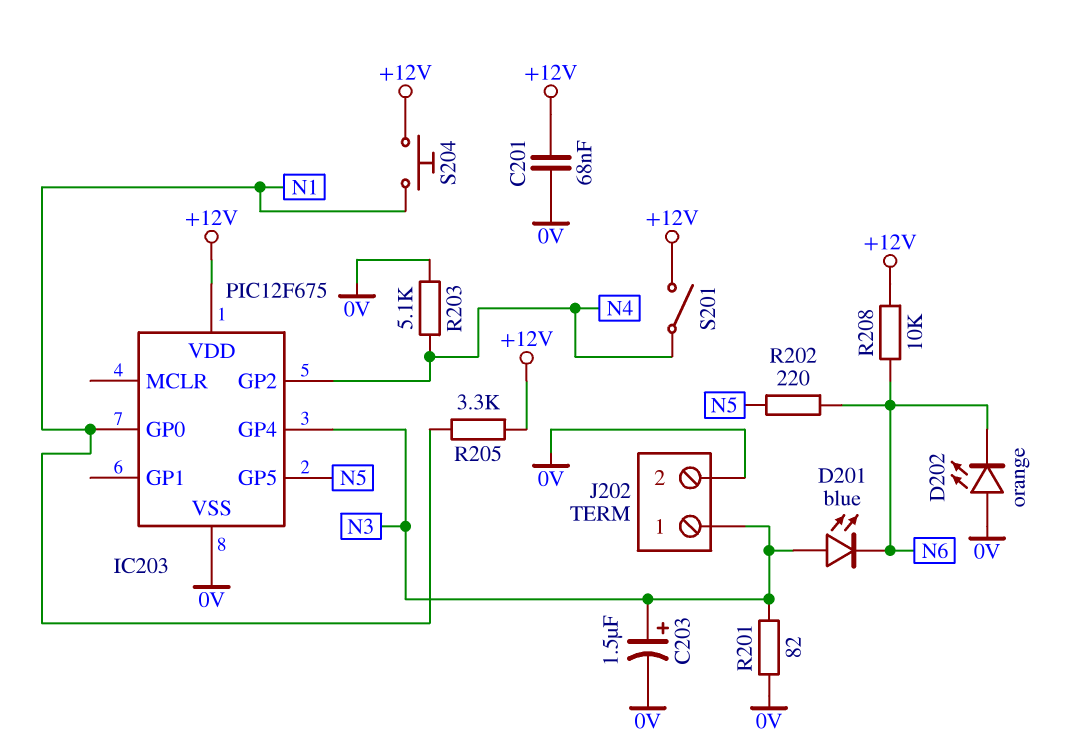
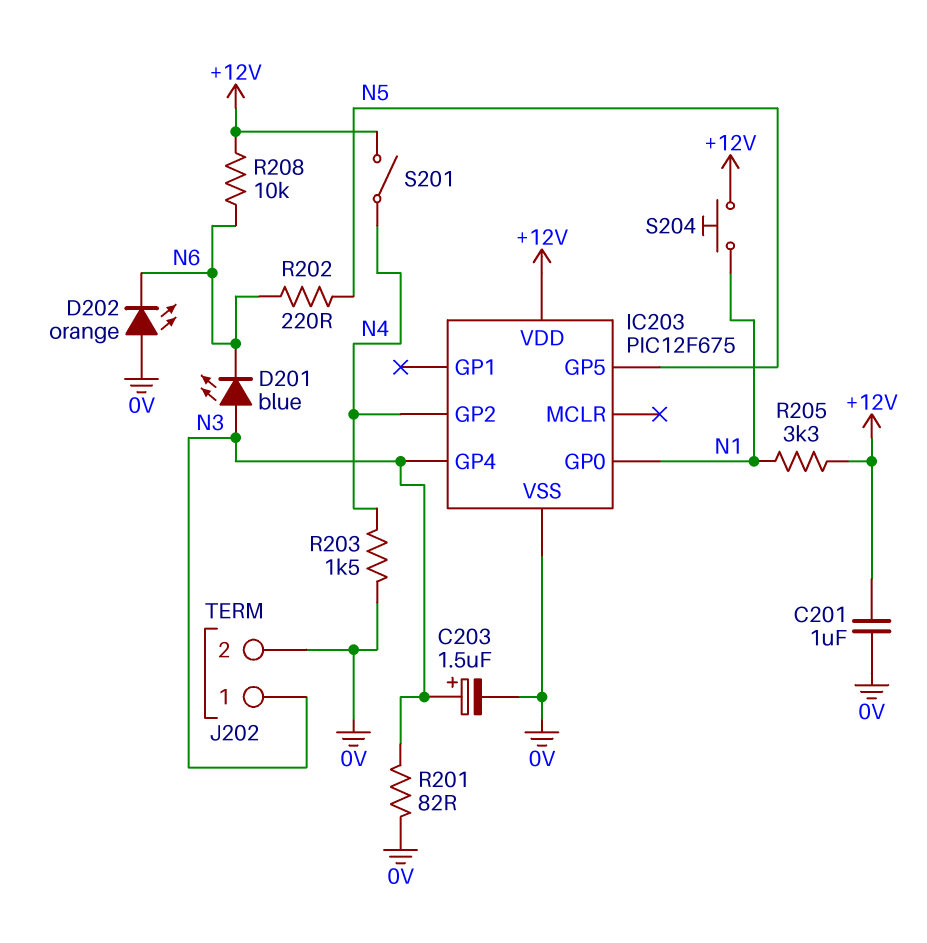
C201: 68nF (+12V, 0V) -> 1uF (+12V, 0V)
R203: 5.1k (0V, N4) -> 1.5k (0V, N4)

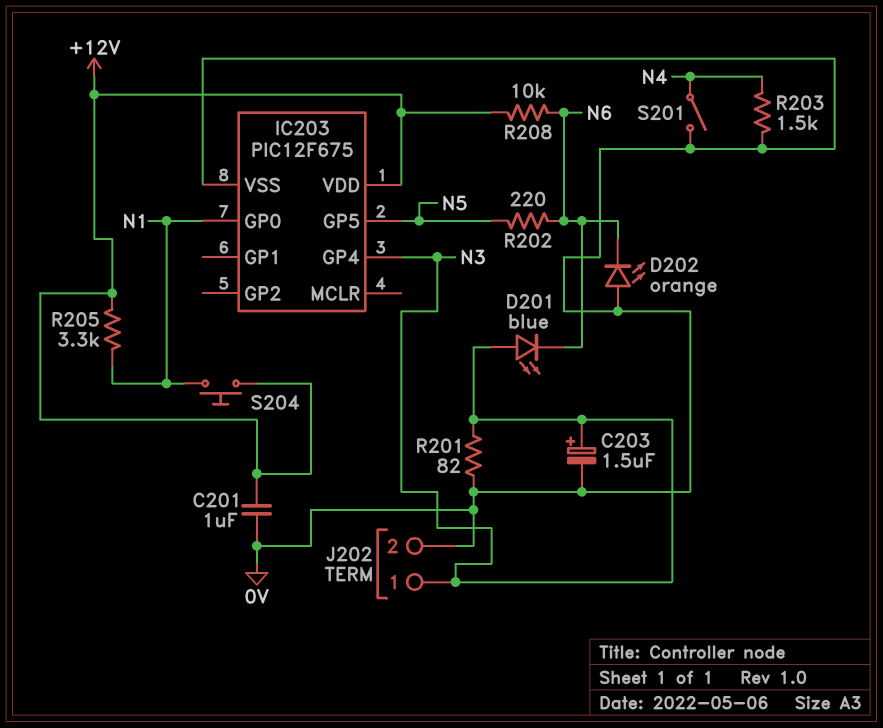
IC203 pin GP2: N4 -> none
S201: switch (+12V, N4) -> switch (0V, N4)

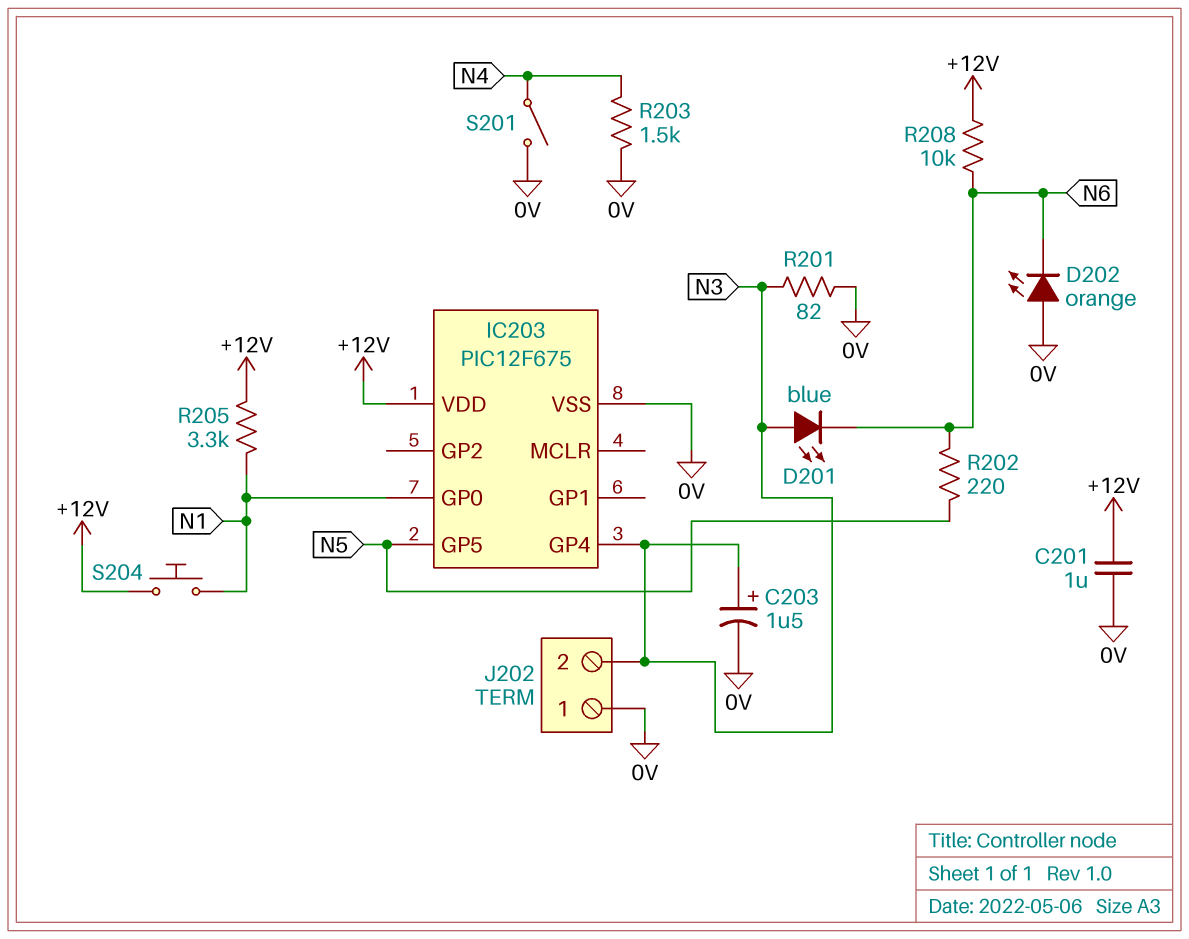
J202 pin 1: N3 -> 0V
J202 pin 2: 0V -> N3

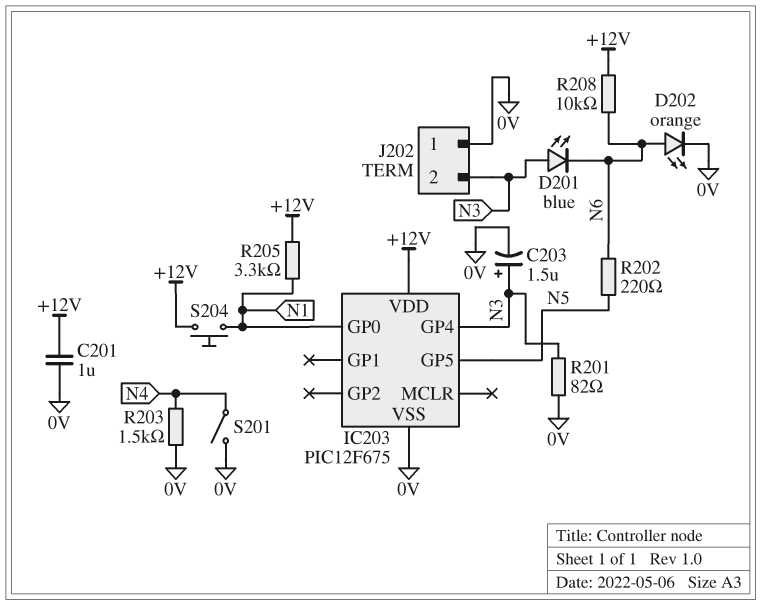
D202: LED orange (A 0V, K N6) -> LED orange (A N6, K 0V)

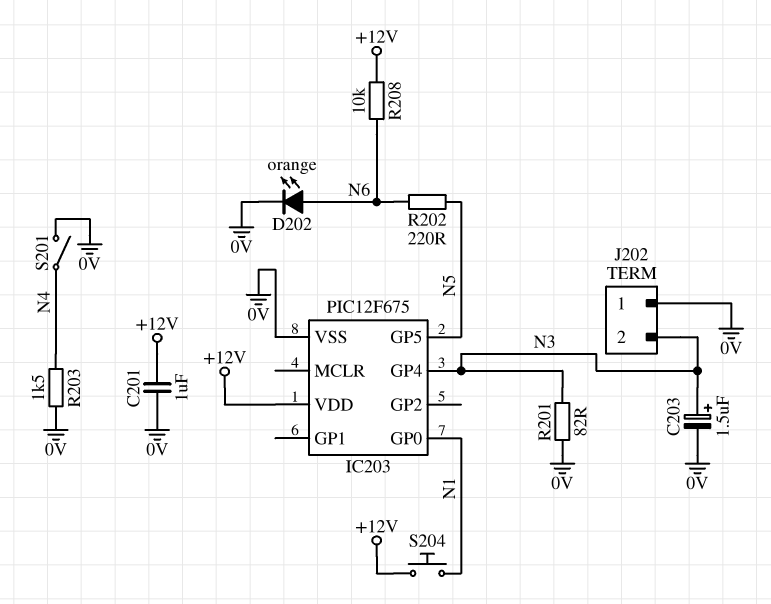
D201: LED blue (A N3, K N6) -> none
R205: 3.3k (+12V, N1) -> none

